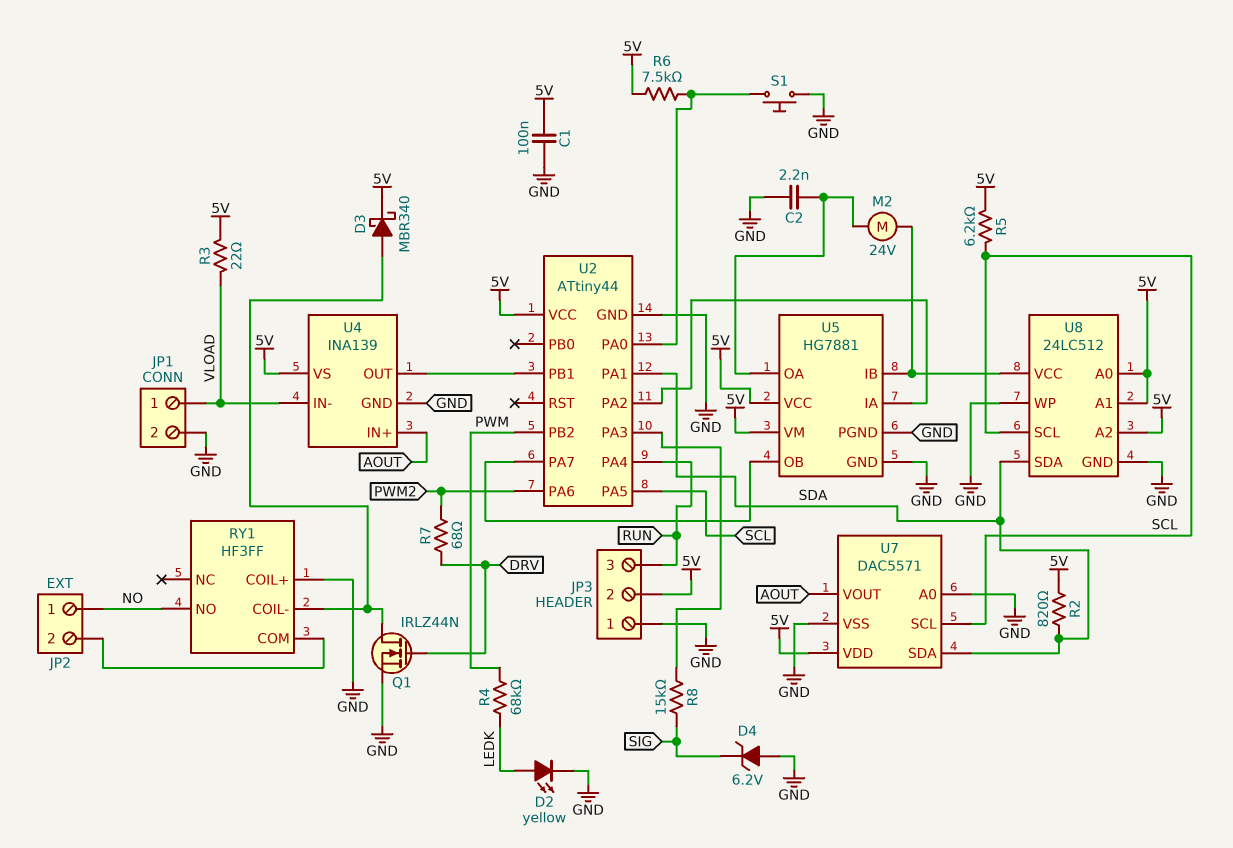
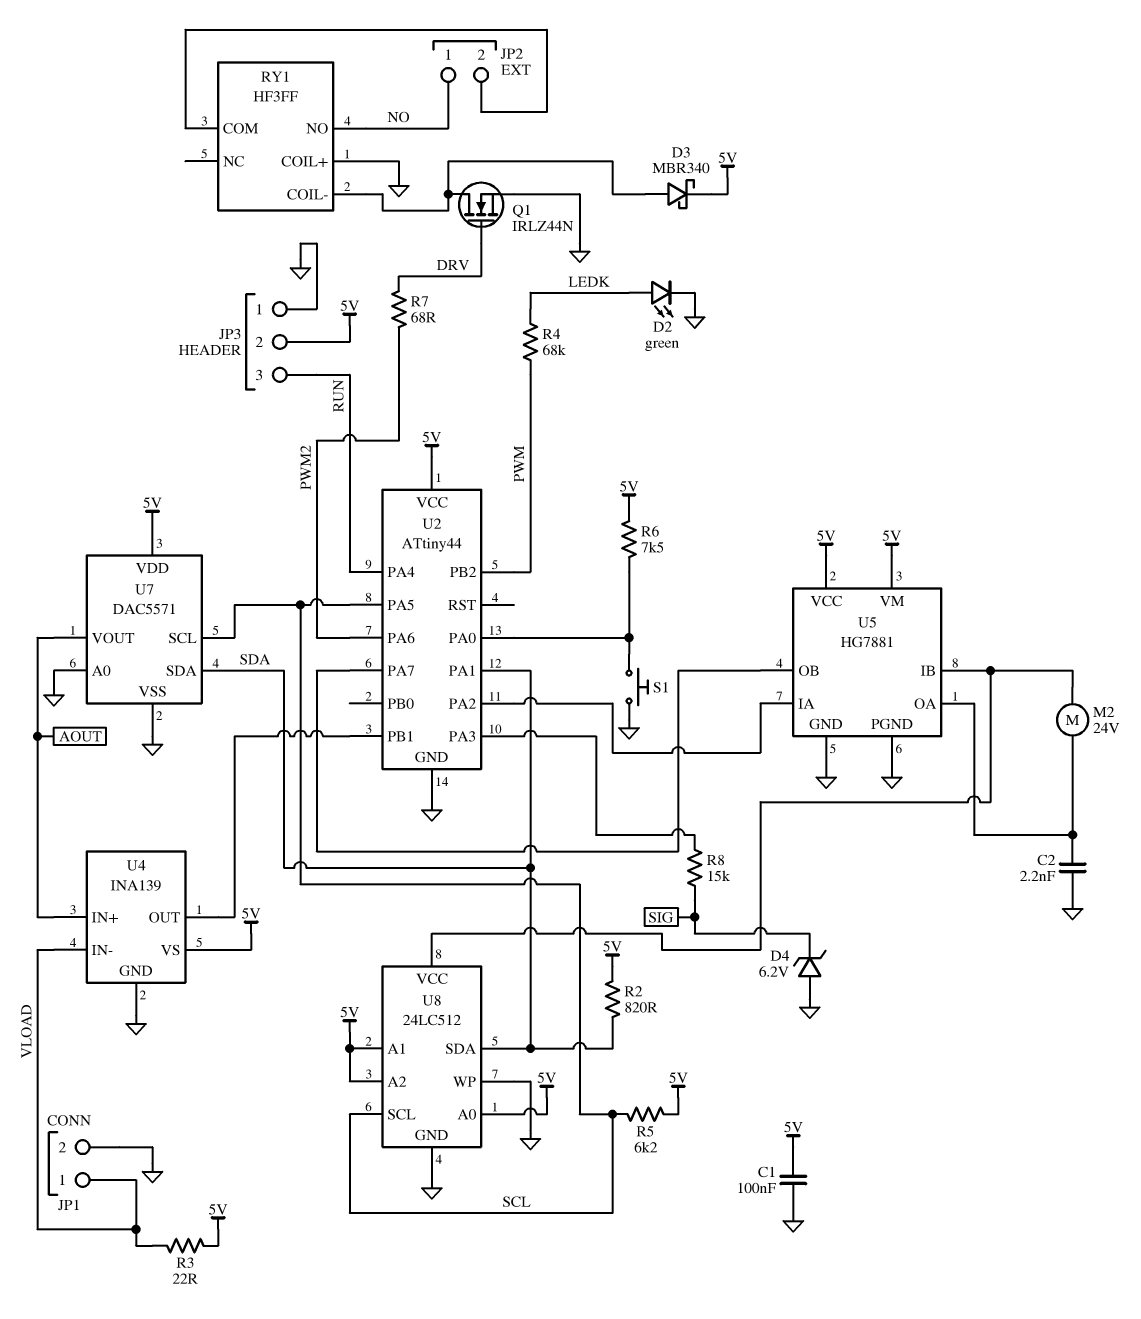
D2: LED yellow (A LEDK, K GND) -> LED green (A LEDK, K GND)

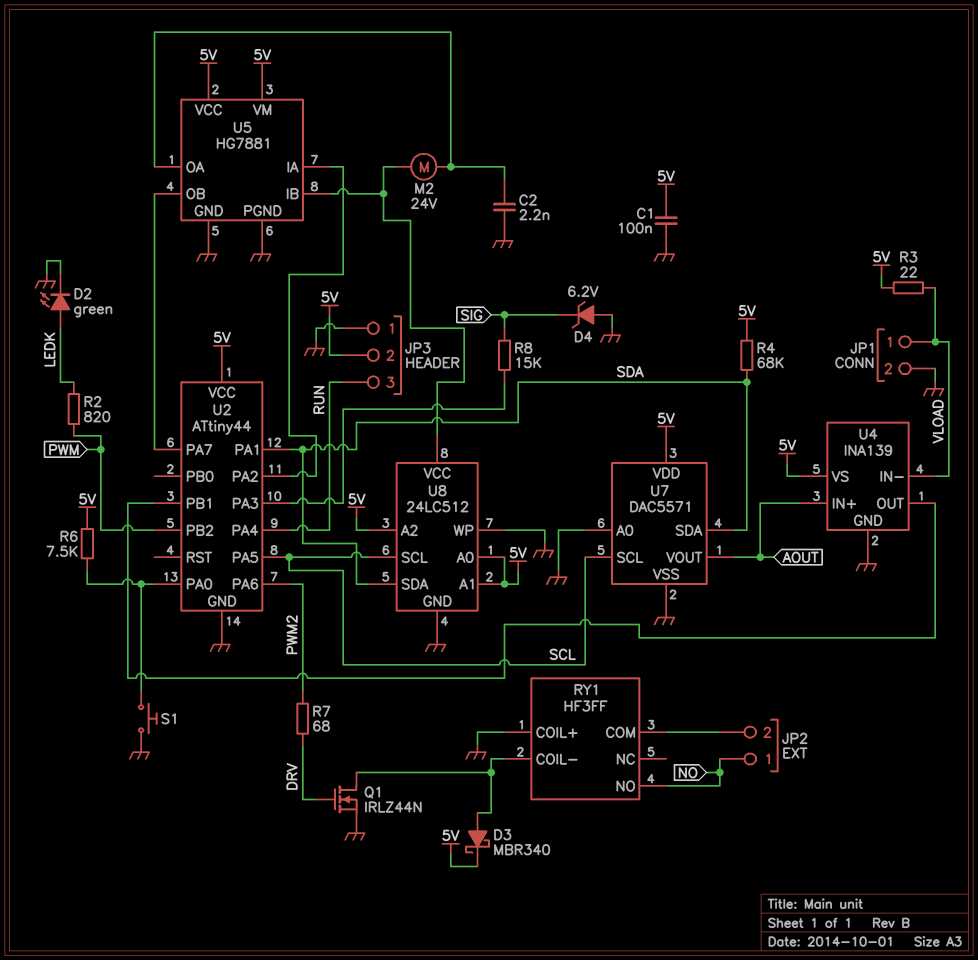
R2: 820 (5V, SDA) -> 820 (LEDK, PWM)
R4: 68k (LEDK, PWM) -> 68k (5V, SDA)
R5: 6.2k (5V, SCL) -> none

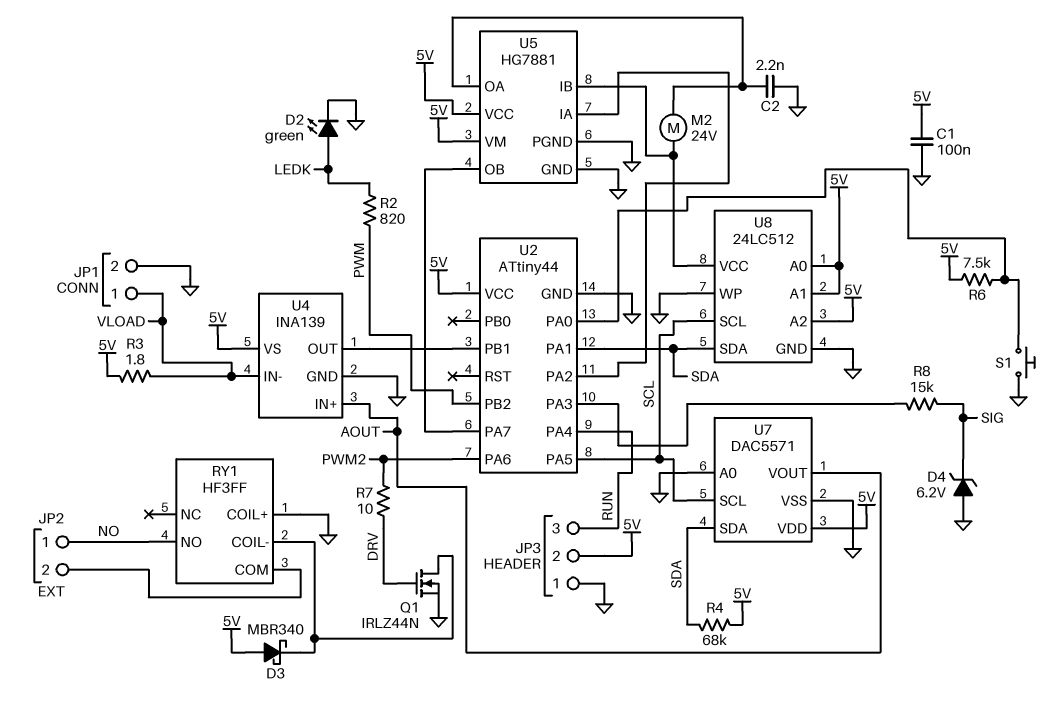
D3: schottky MBR340 (A RY1/COIL-, K 5V) -> schottky MBR340 (A 5V, K RY1/COIL-)
R3: 22 (5V, VLOAD) -> 1.8 (5V, VLOAD)
R7: 68 (DRV, PWM2) -> 10 (DRV, PWM2)

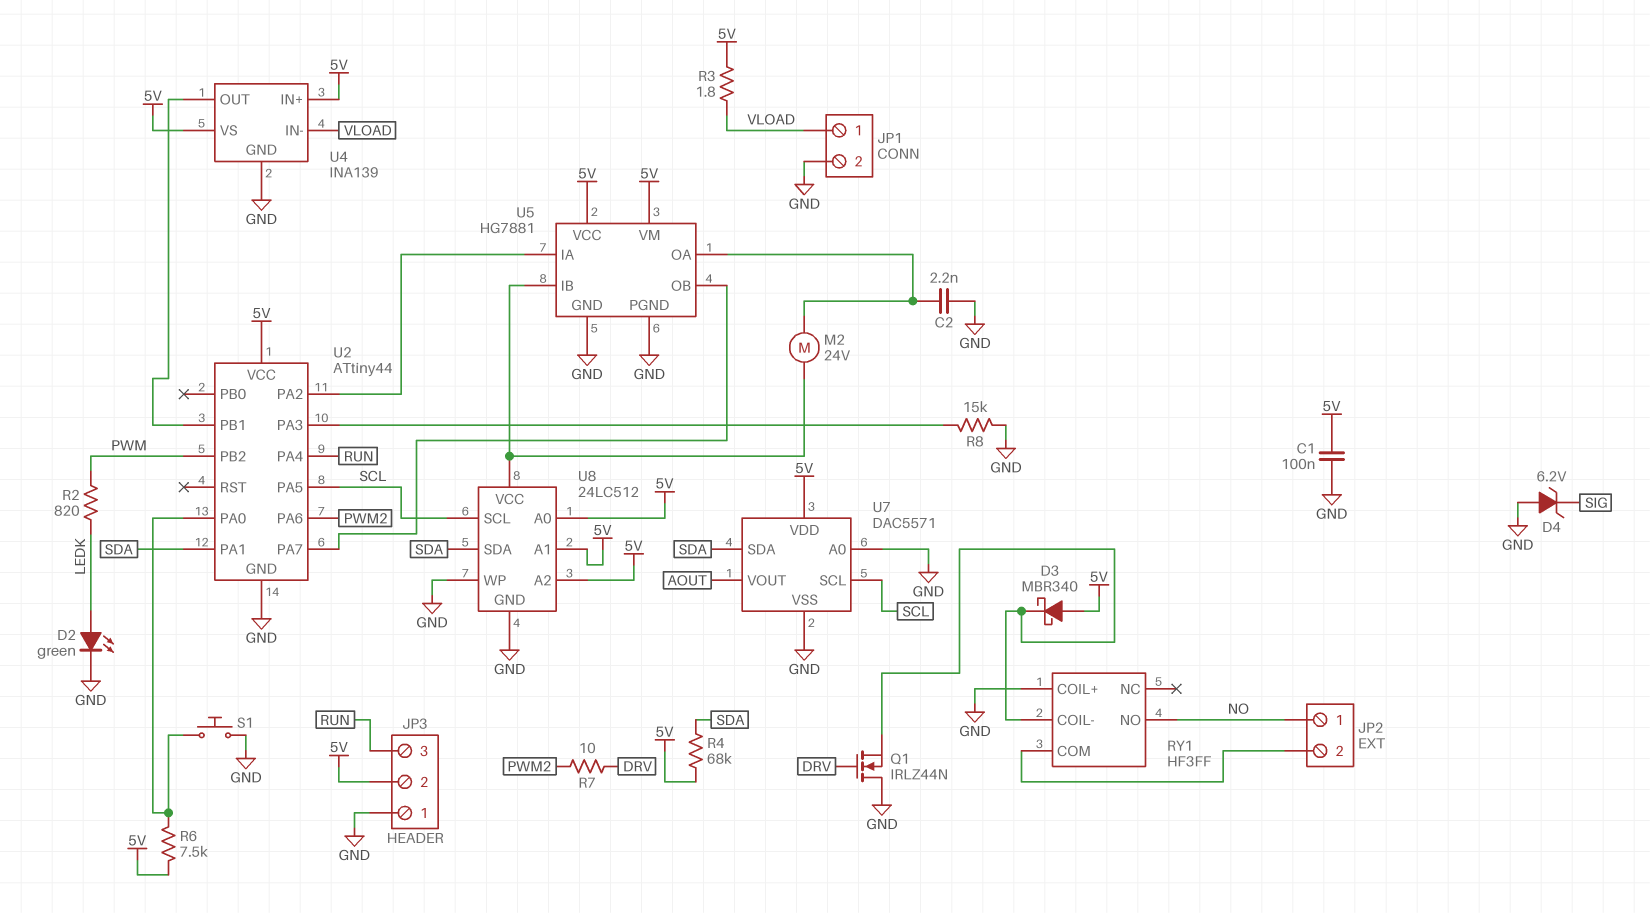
Q1: NMOS IRLZ44N (G DRV, D RY1/COIL-, S GND) -> NMOS IRLZ44N (G DRV, D GND, S RY1/COIL-)
R8: 15k (SIG, U2/PA3) -> 15k (GND, U2/PA3)
U4 pin IN+: AOUT -> 5V

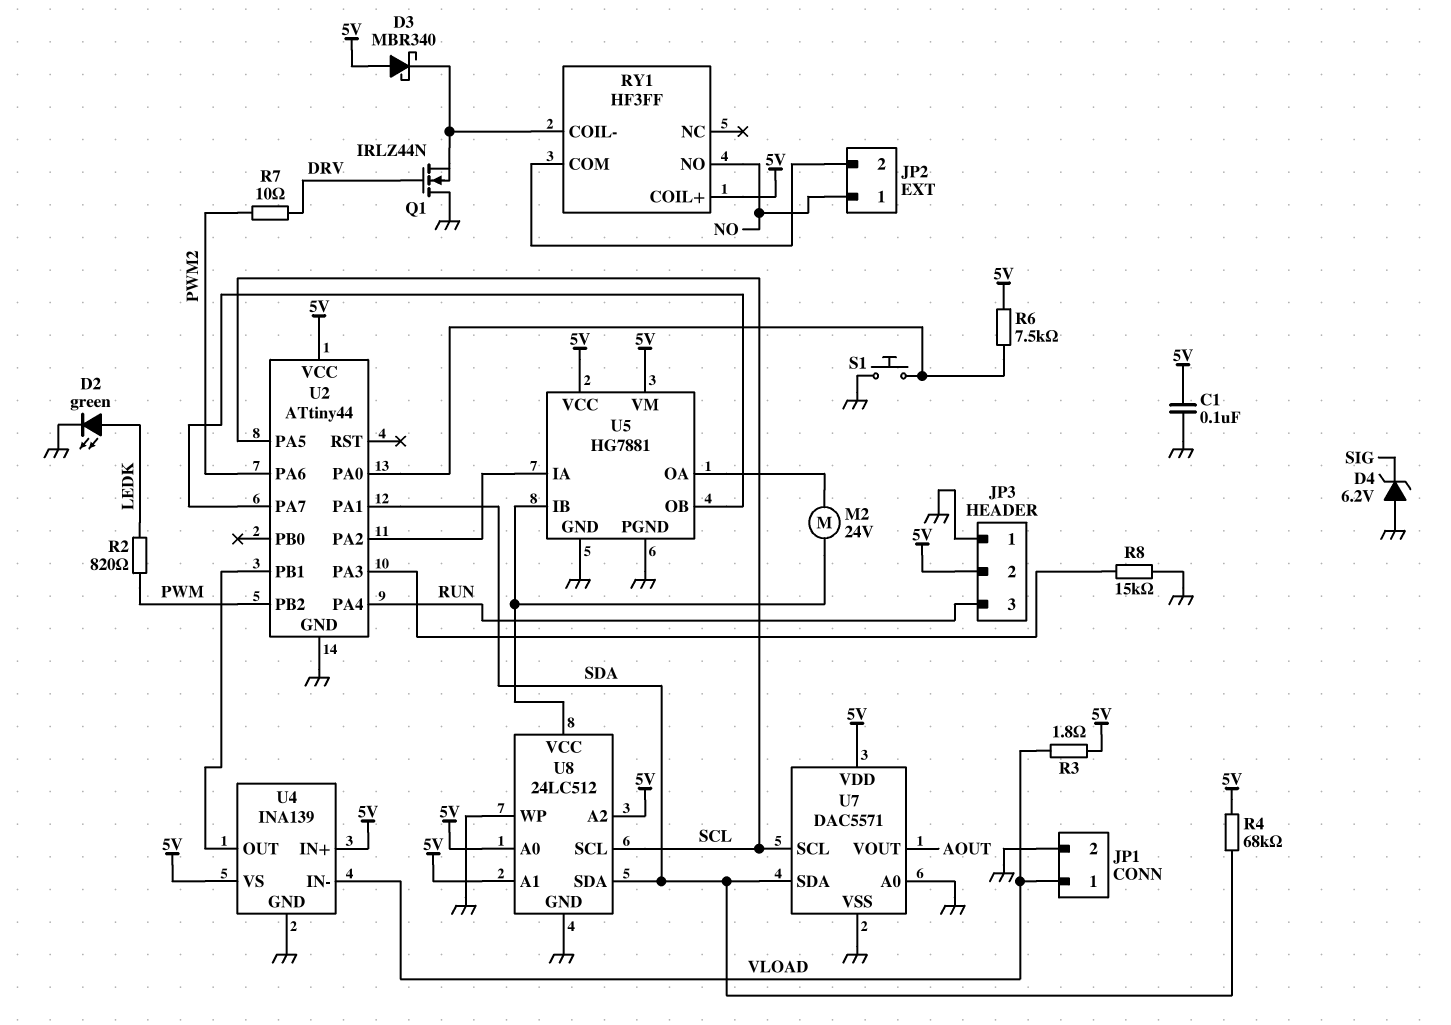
C2: 2.2nF (GND, U5/OA) -> none
RY1 pin COIL+: GND -> 5V

